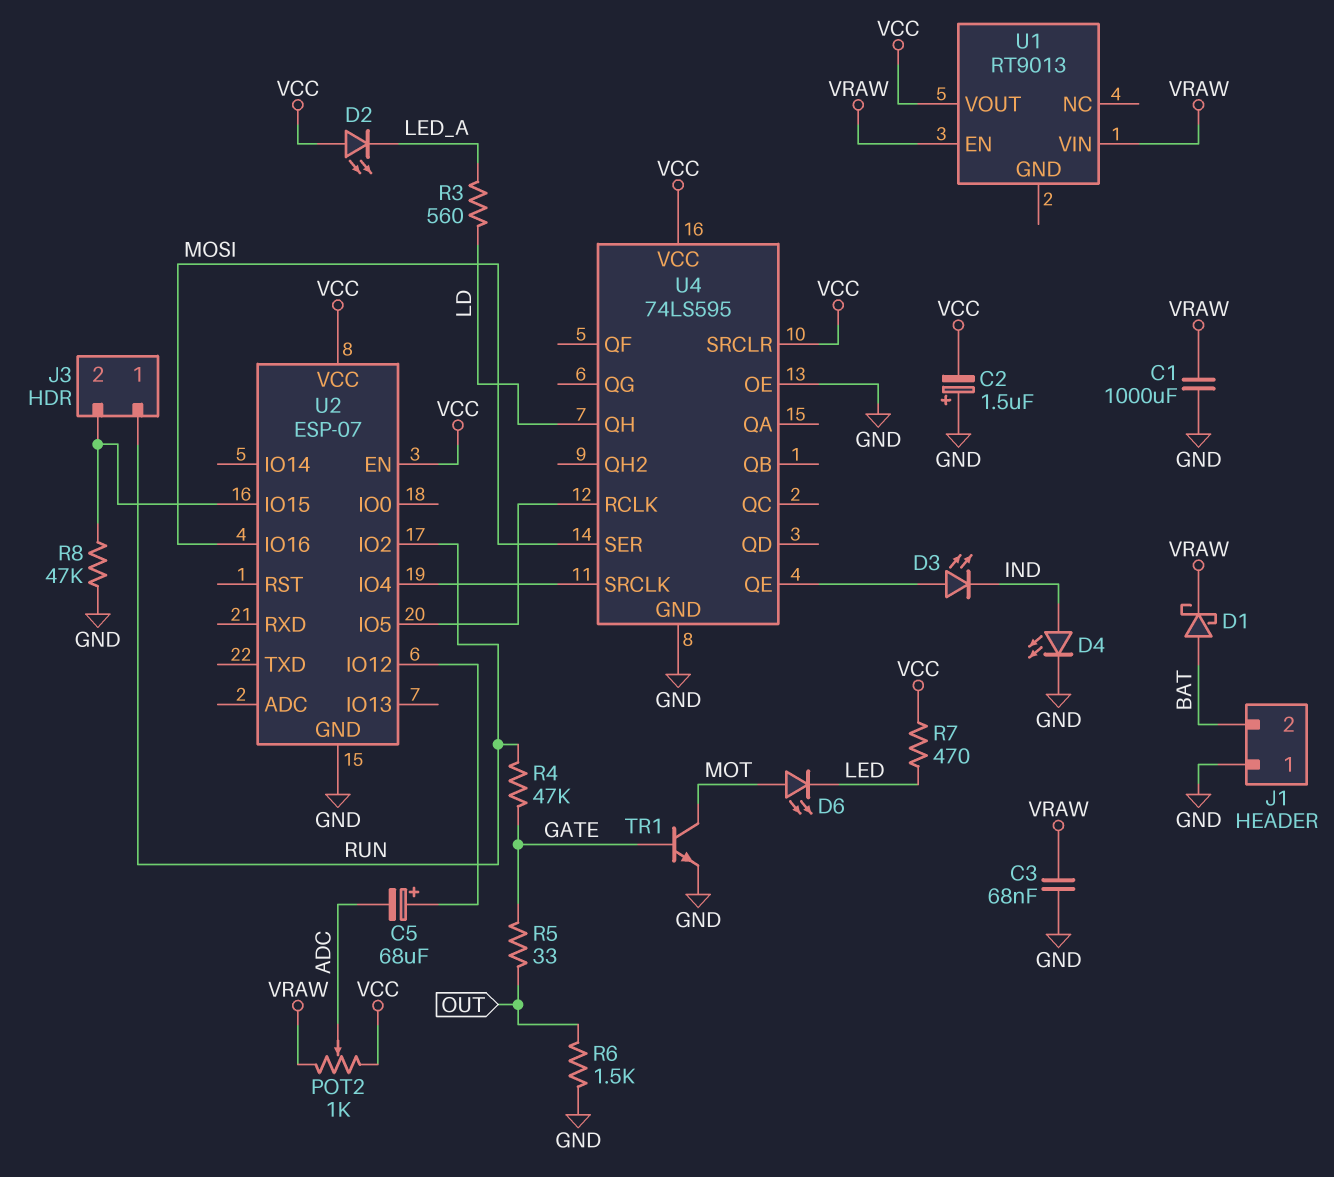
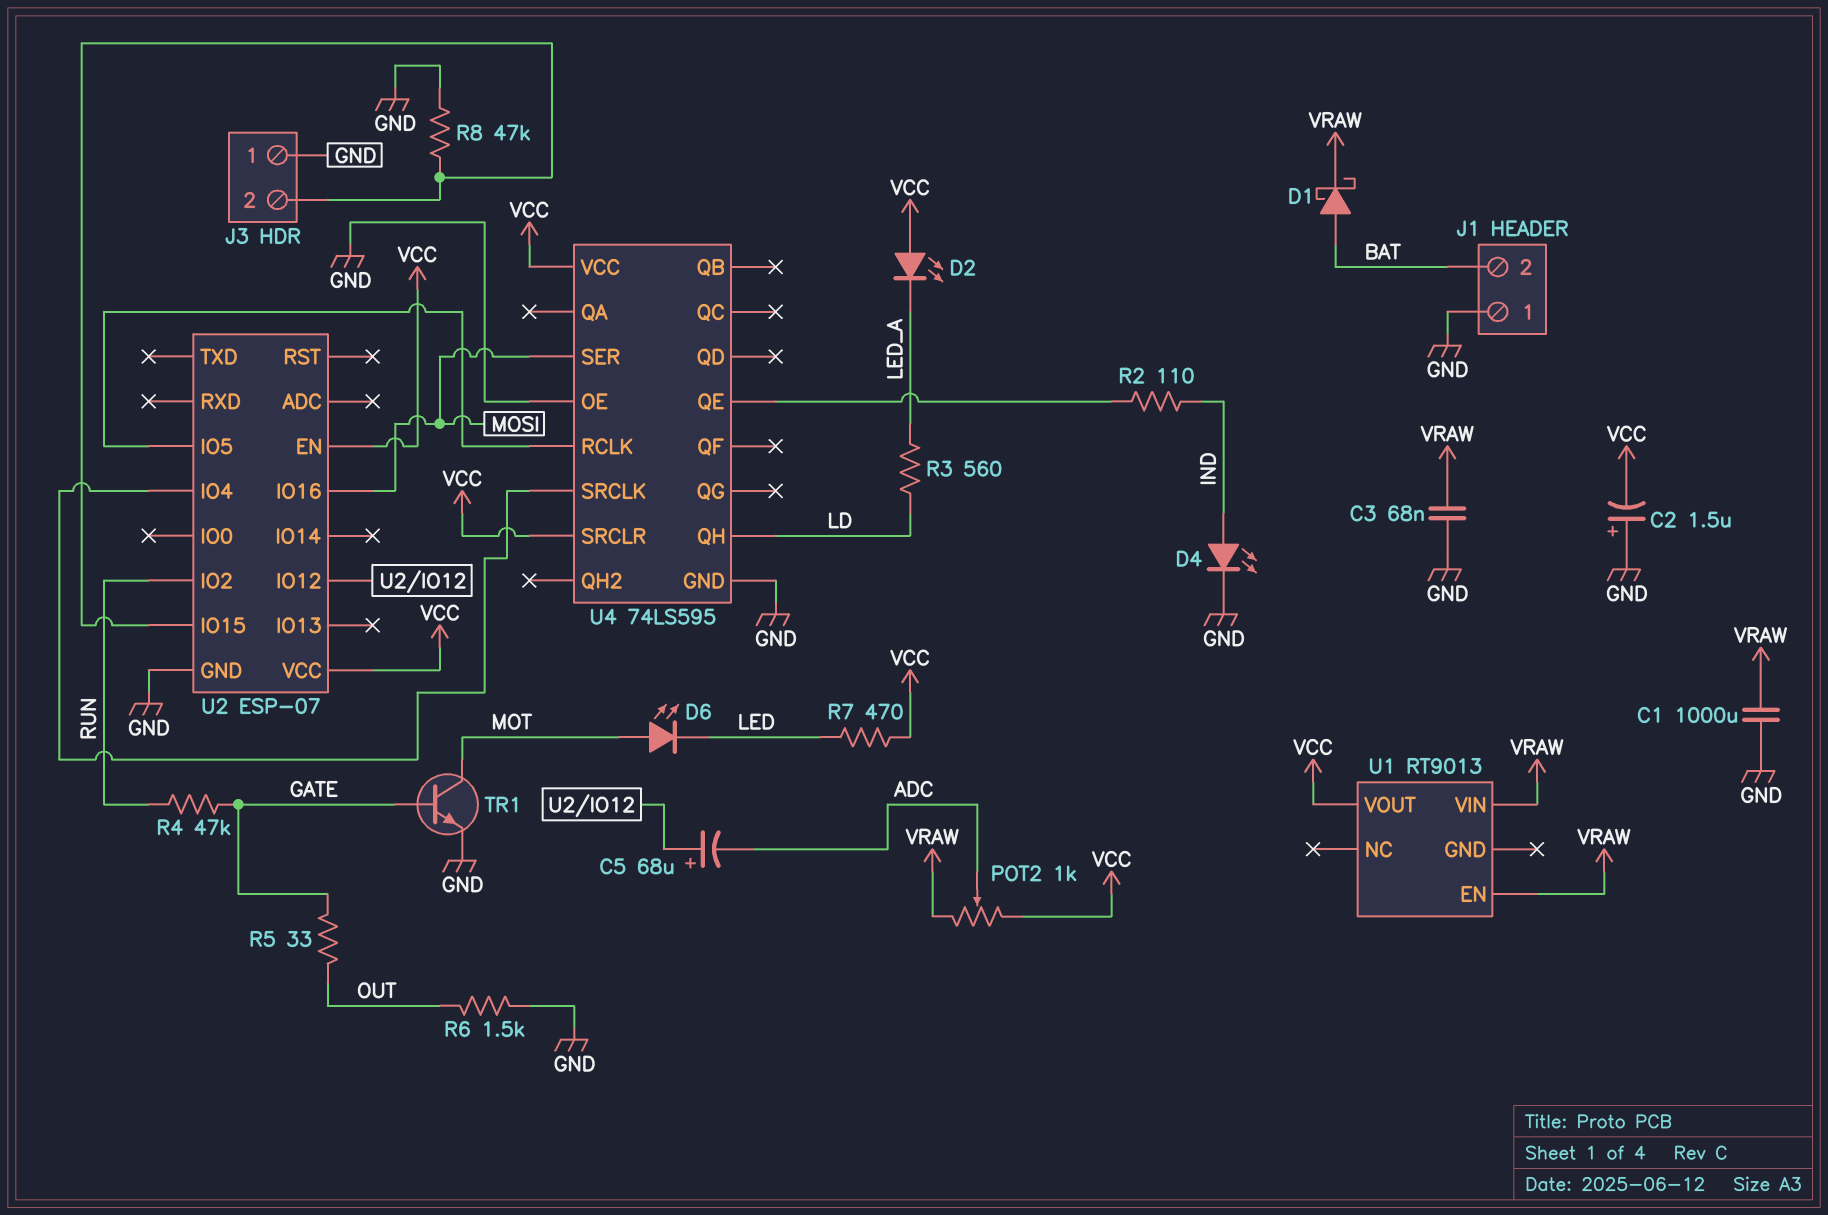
D3: LED (A U4/QE, K IND) -> none
J3 pin 1: RUN -> GND
R2: none -> 110 (IND, U4/QE)

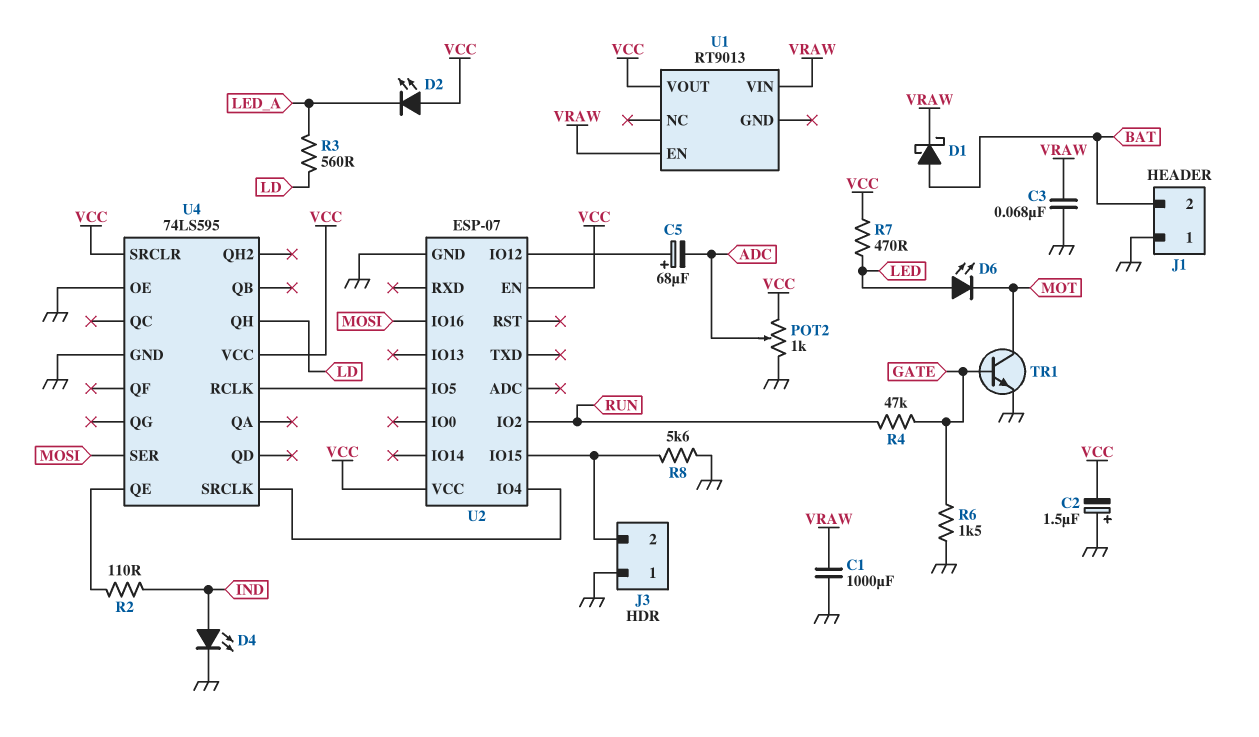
D6: LED (A MOT, K LED) -> LED (A LED, K MOT)
POT2: 1k (VCC, VRAW, wiper ADC) -> 1k (GND, VCC, wiper ADC)
R5: 33 (GATE, OUT) -> none
R6: 1.5k (GND, OUT) -> 1.5k (GATE, GND)
R8: 47k (GND, J3/2) -> 5.6k (GND, J3/2)

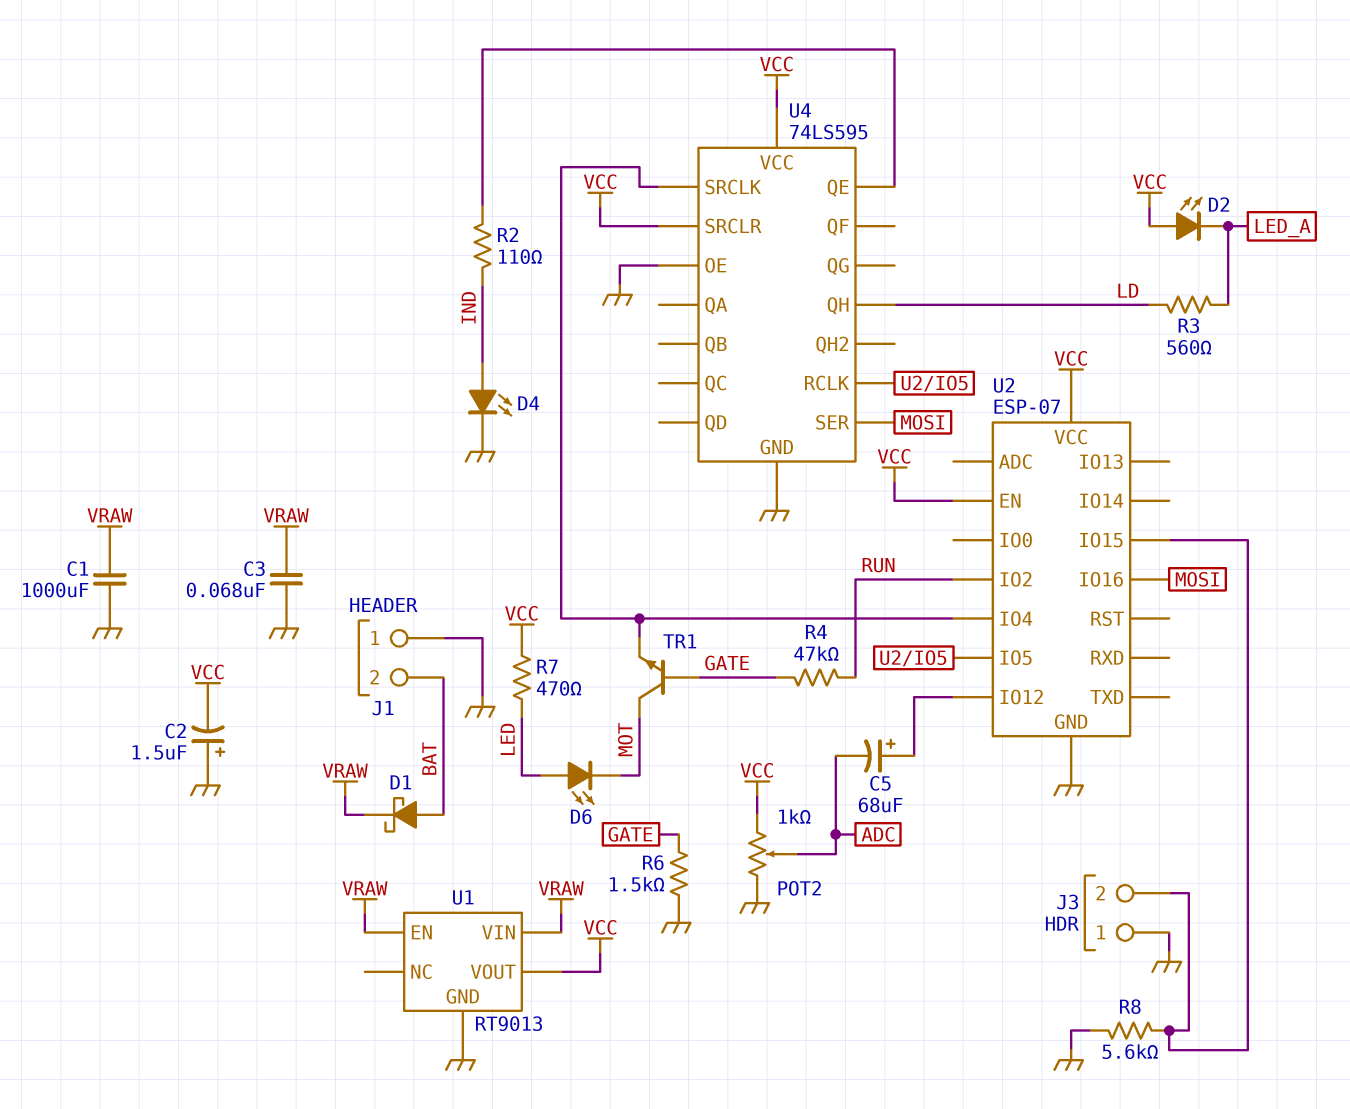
TR1: NPN (B GATE, C MOT, E GND) -> NPN (B GATE, C MOT, E U2/IO4)
U1 pin GND: none -> GND

